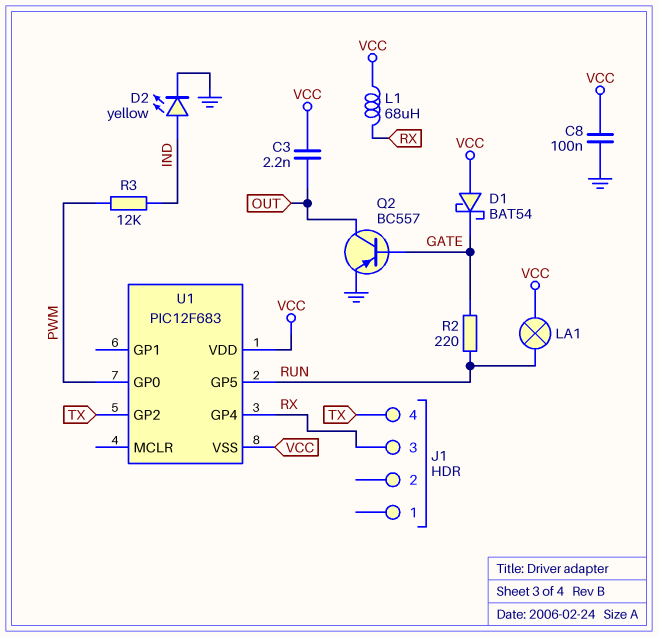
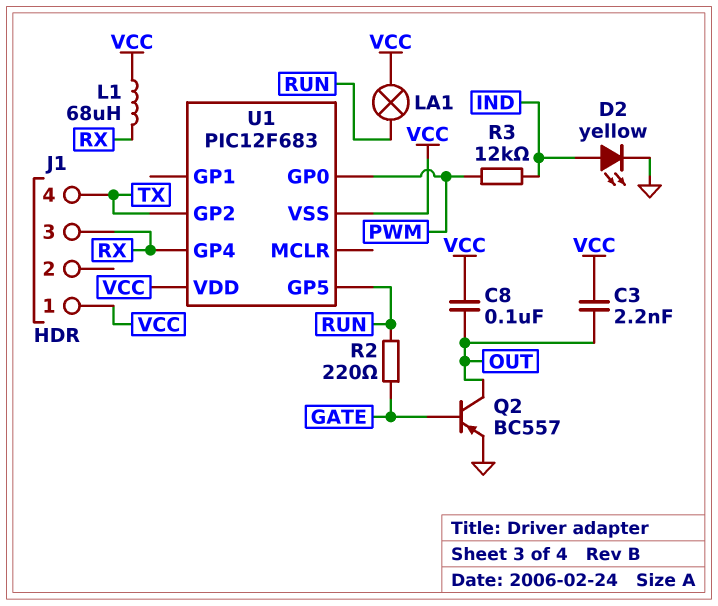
C8: 100nF (GND, VCC) -> 100nF (OUT, VCC)
D1: schottky BAT54 (A VCC, K GATE) -> none
J1 pin 1: none -> VCC

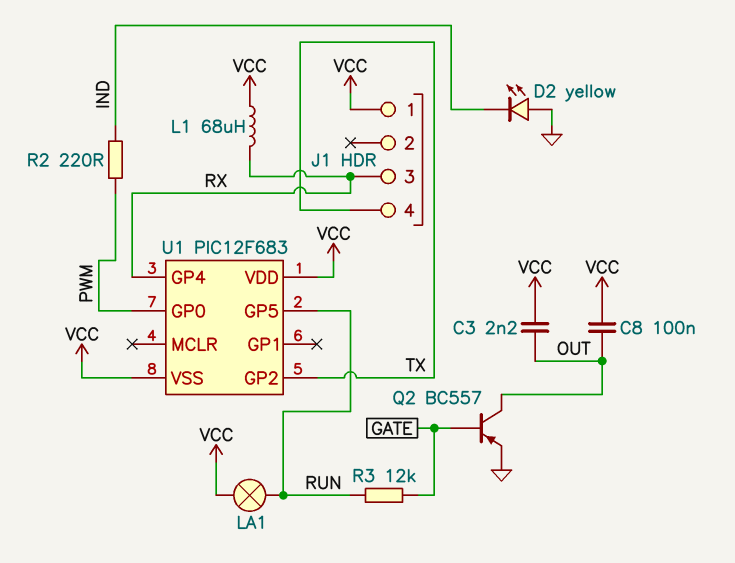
D2: LED yellow (A IND, K GND) -> LED yellow (A GND, K IND)
R2: 220 (GATE, RUN) -> 220 (IND, PWM)
R3: 12k (IND, PWM) -> 12k (GATE, RUN)

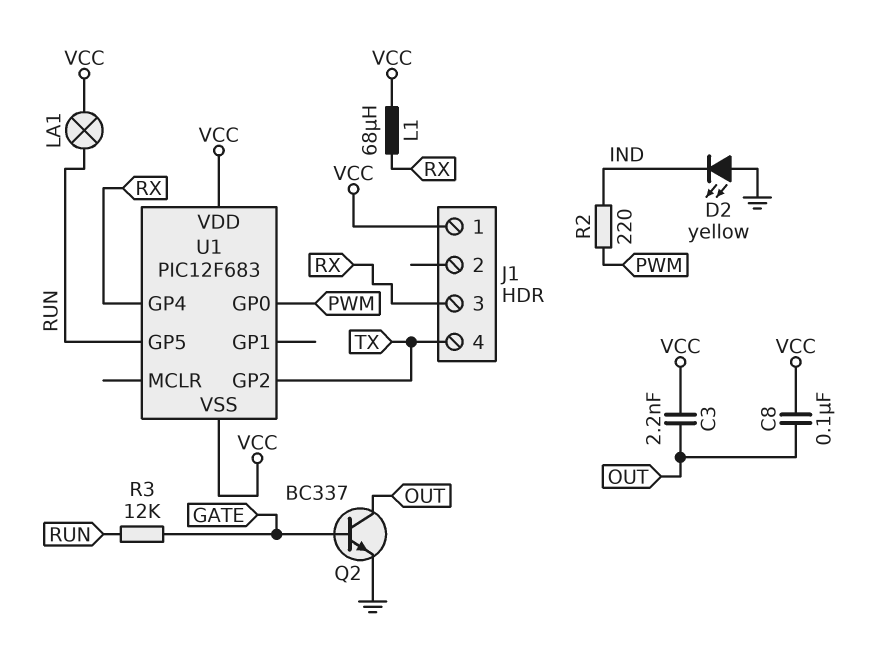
Q2: PNP BC557 (B GATE, C OUT, E GND) -> NPN BC337 (B GATE, C OUT, E GND)

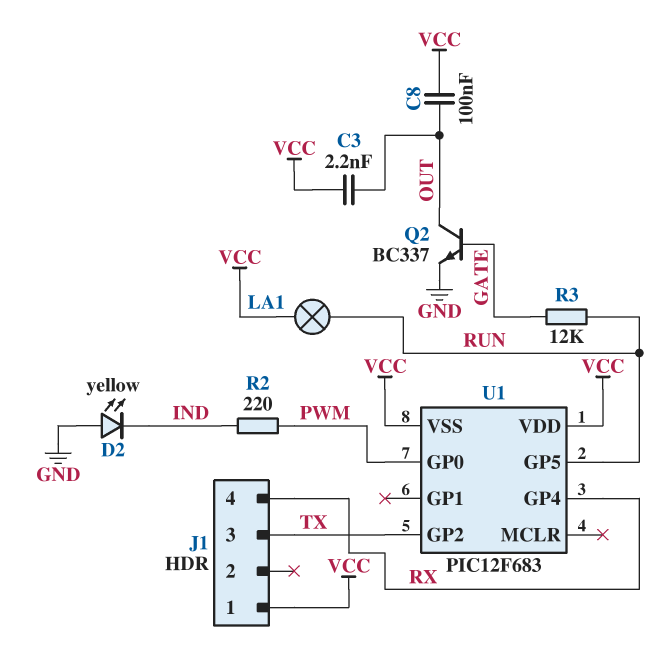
J1 pin 3: RX -> TX
J1 pin 4: TX -> RX
L1: 68uH (RX, VCC) -> none

